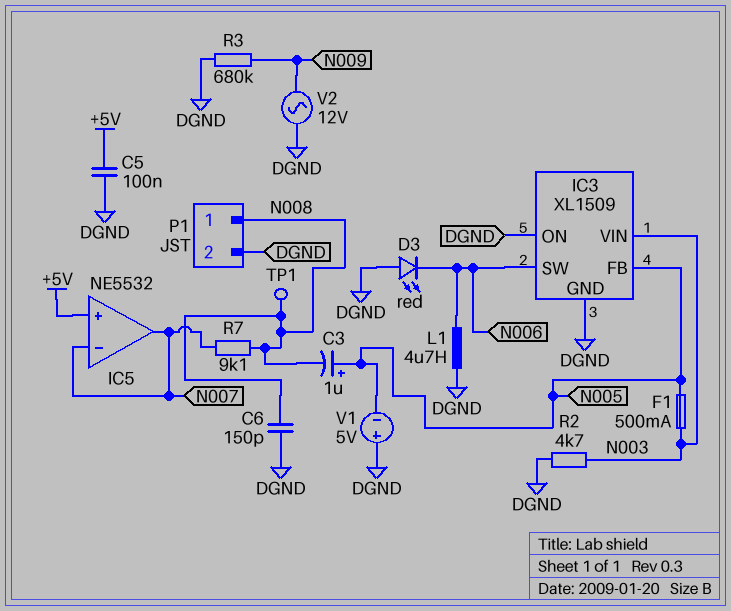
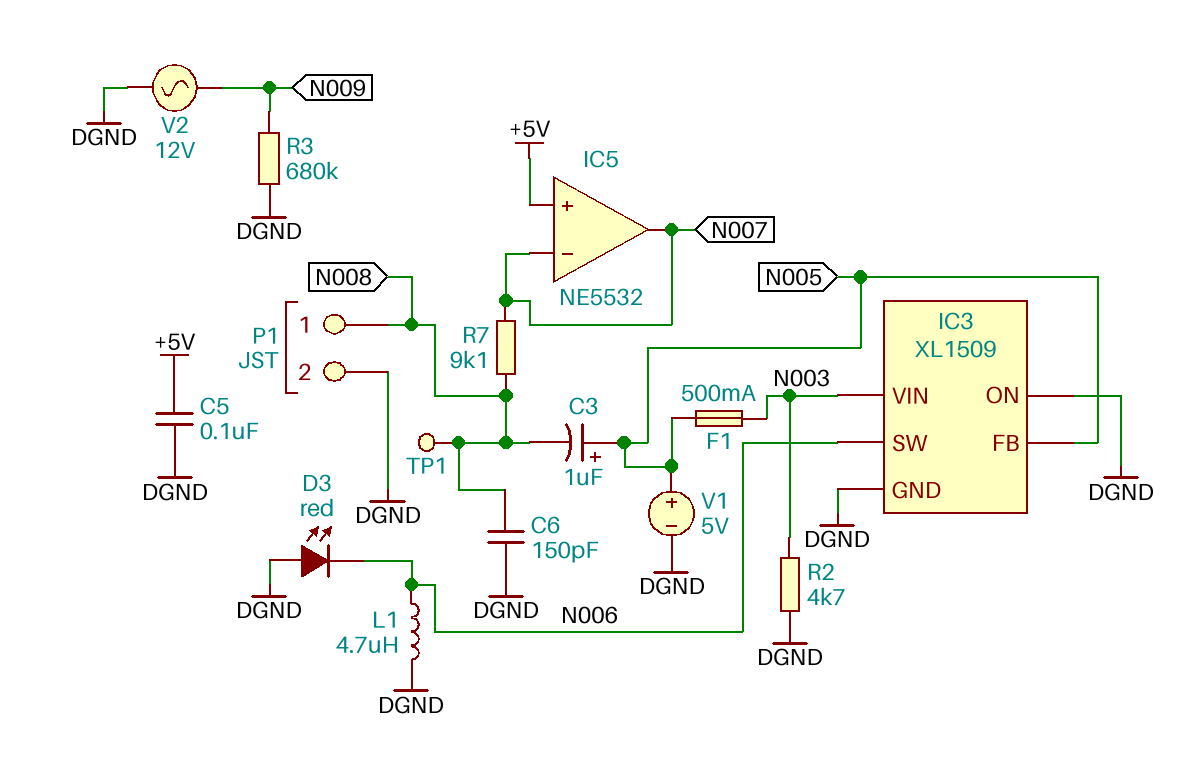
V1: 5V (plus DGND, minus N005) -> 5V (plus N005, minus DGND)

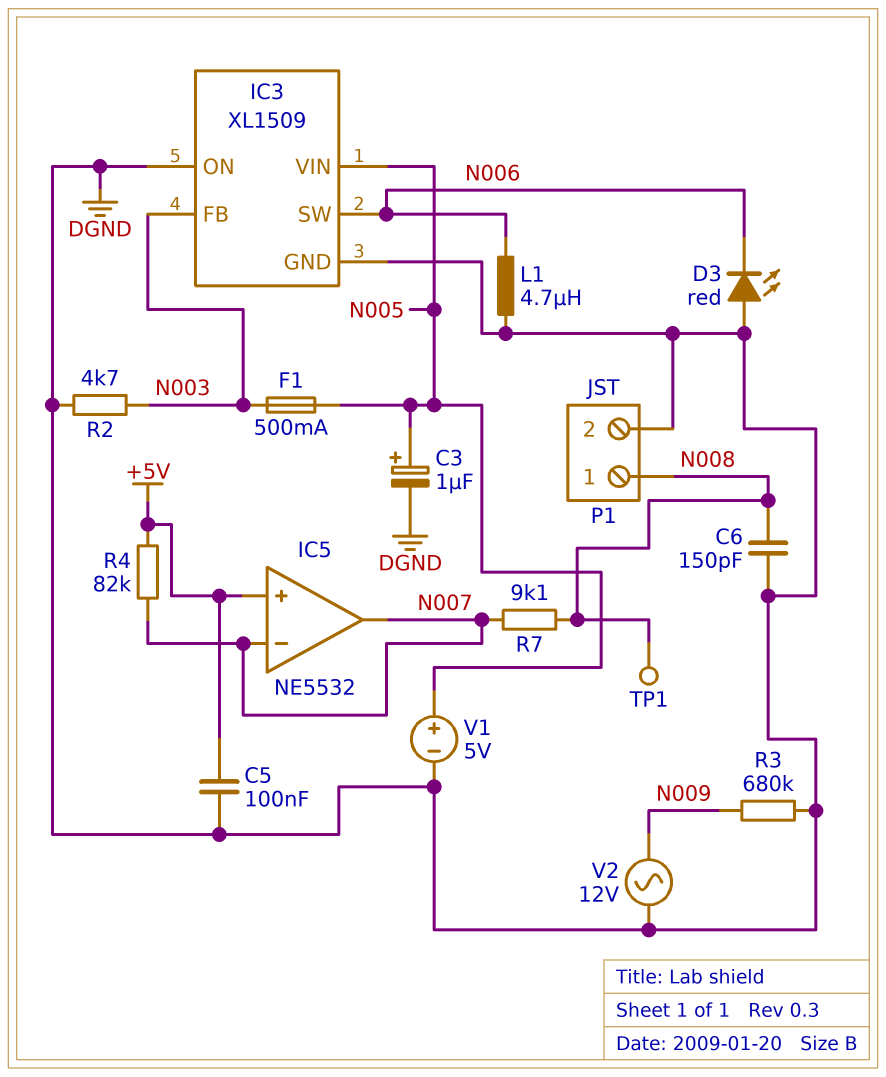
C3: 1uF (plus N005, minus N008) -> 1uF (plus N005, minus DGND)
IC3 pin FB: N005 -> N003
IC3 pin VIN: N003 -> N005
R4: none -> 82k (+5V, N007)

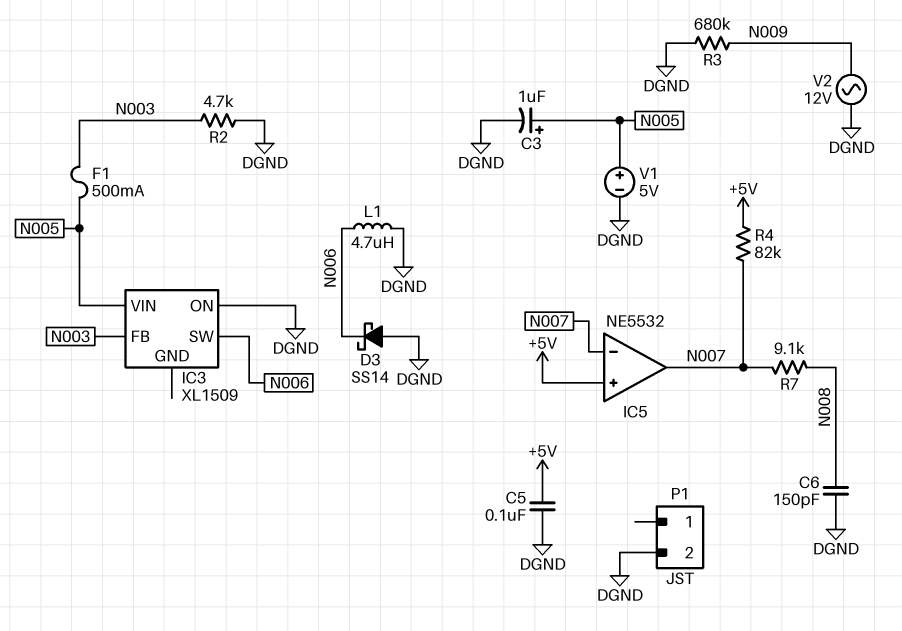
D3: LED red (A DGND, K N006) -> schottky SS14 (A DGND, K N006)
IC3 pin GND: DGND -> none
P1 pin 1: N008 -> none
TP1: test point (N008) -> none

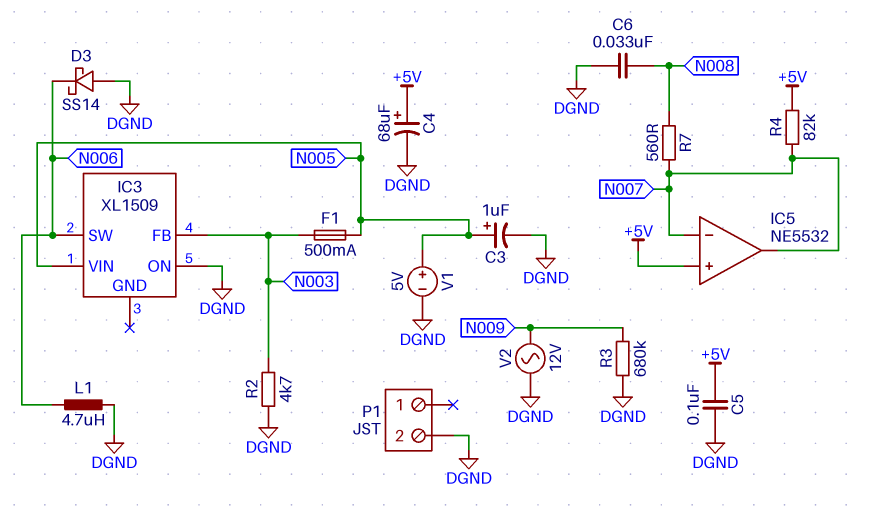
C4: none -> 68uF (plus +5V, minus DGND)
C6: 150pF (DGND, N008) -> 33nF (DGND, N008)
R7: 9.1k (N007, N008) -> 560 (N007, N008)

